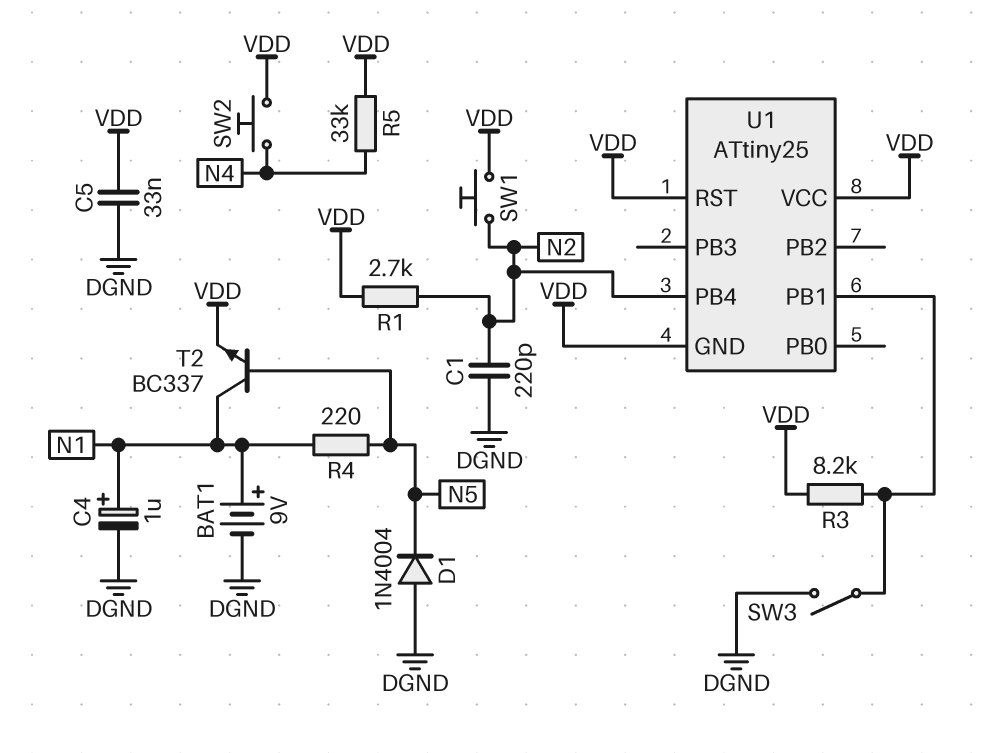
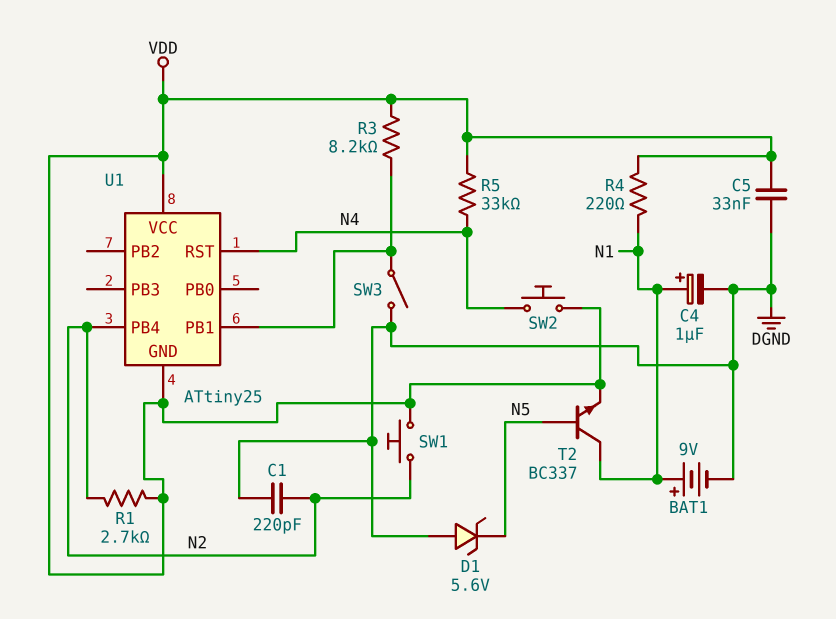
D1: diode 1N4004 (A DGND, K N5) -> zener 5.6V (A DGND, K N5)
R4: 220 (N1, N5) -> 220 (N1, VDD)
U1 pin RST: VDD -> N4

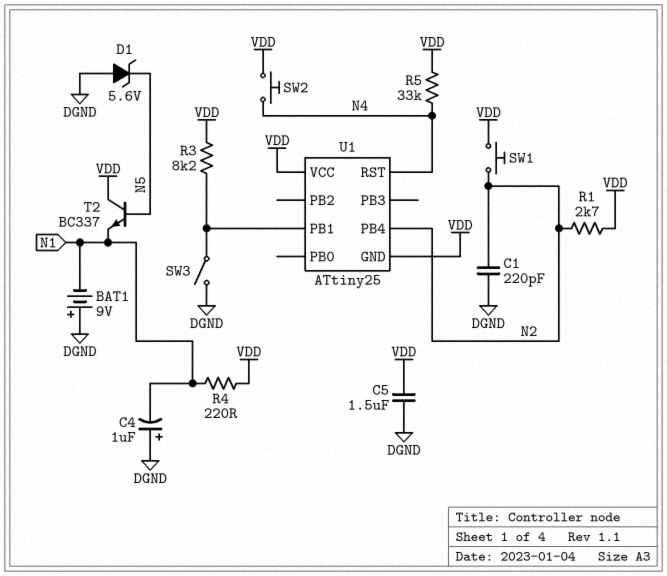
BAT1: 9V (plus N1, minus DGND) -> 9V (plus DGND, minus N1)
C4: 1uF (plus N1, minus DGND) -> 1uF (plus DGND, minus N1)
C5: 33nF (DGND, VDD) -> 1.5uF (DGND, VDD)
T2: NPN BC337 (B N5, C N1, E VDD) -> NPN BC337 (B N5, C VDD, E N1)

